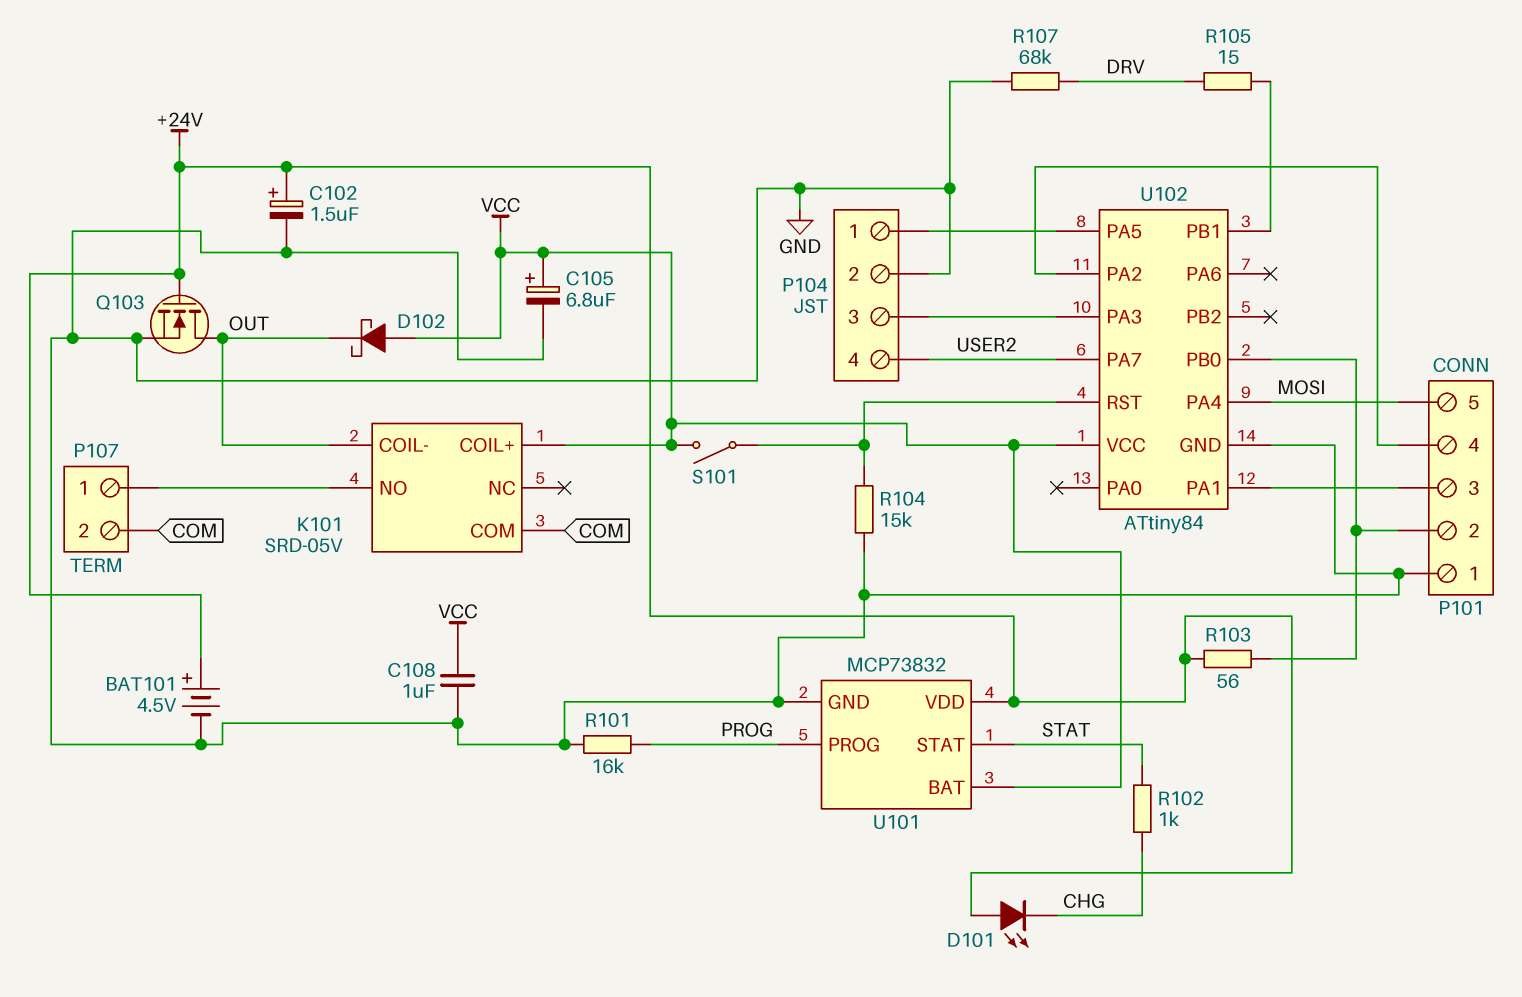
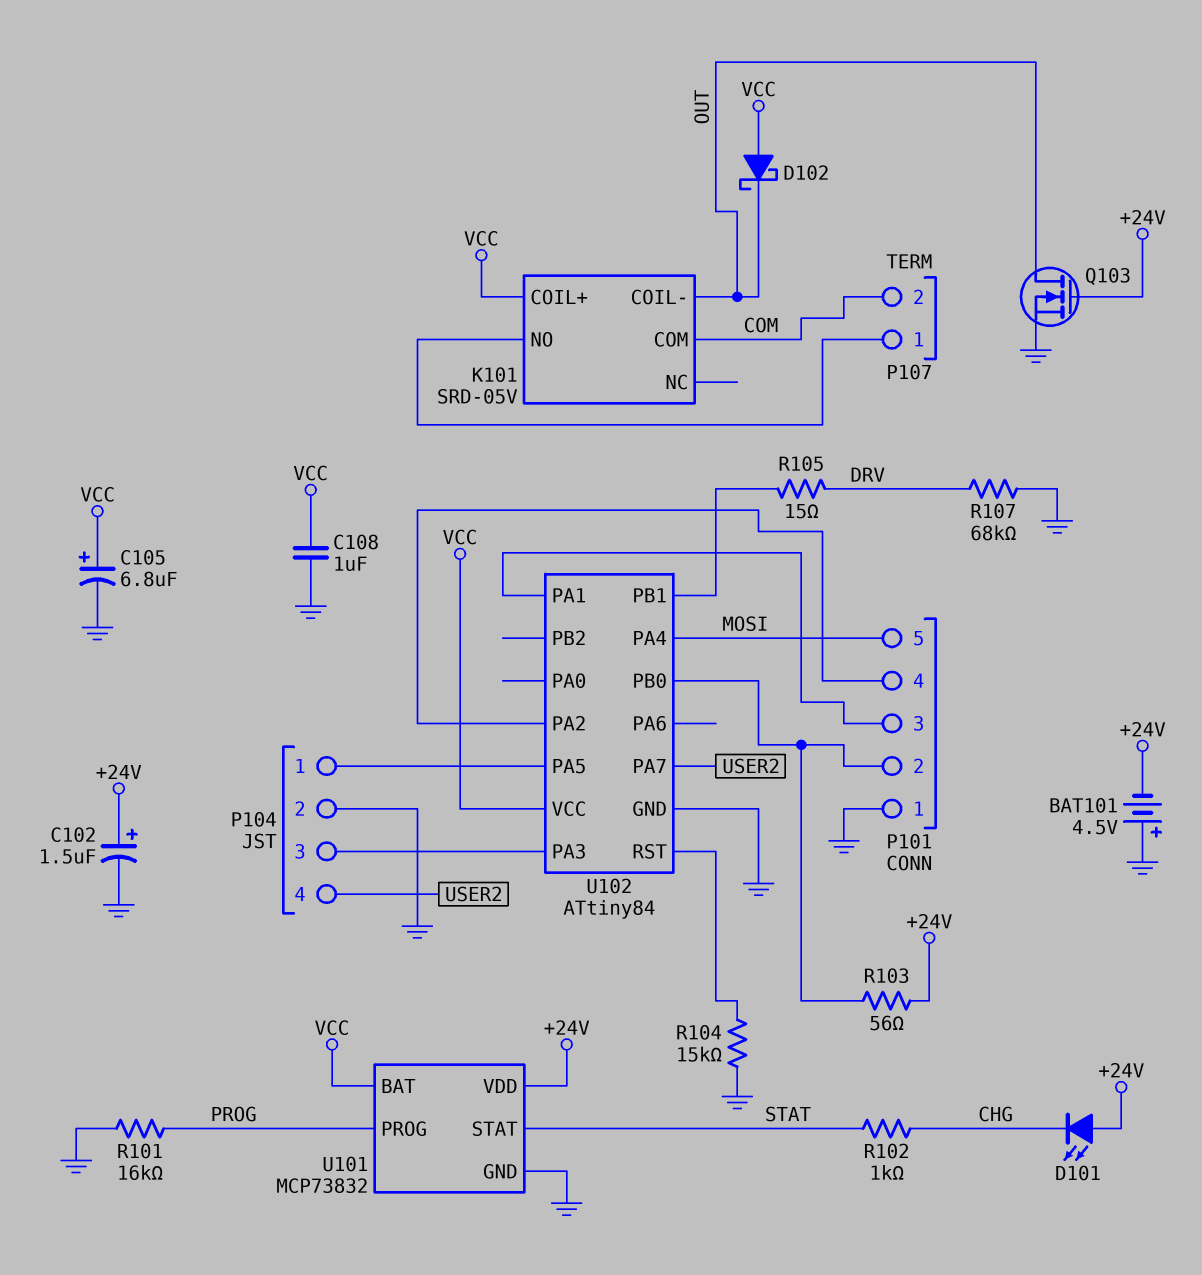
BAT101: 4.5V (plus +24V, minus GND) -> 4.5V (plus GND, minus +24V)
S101: switch (U102/RST, VCC) -> none

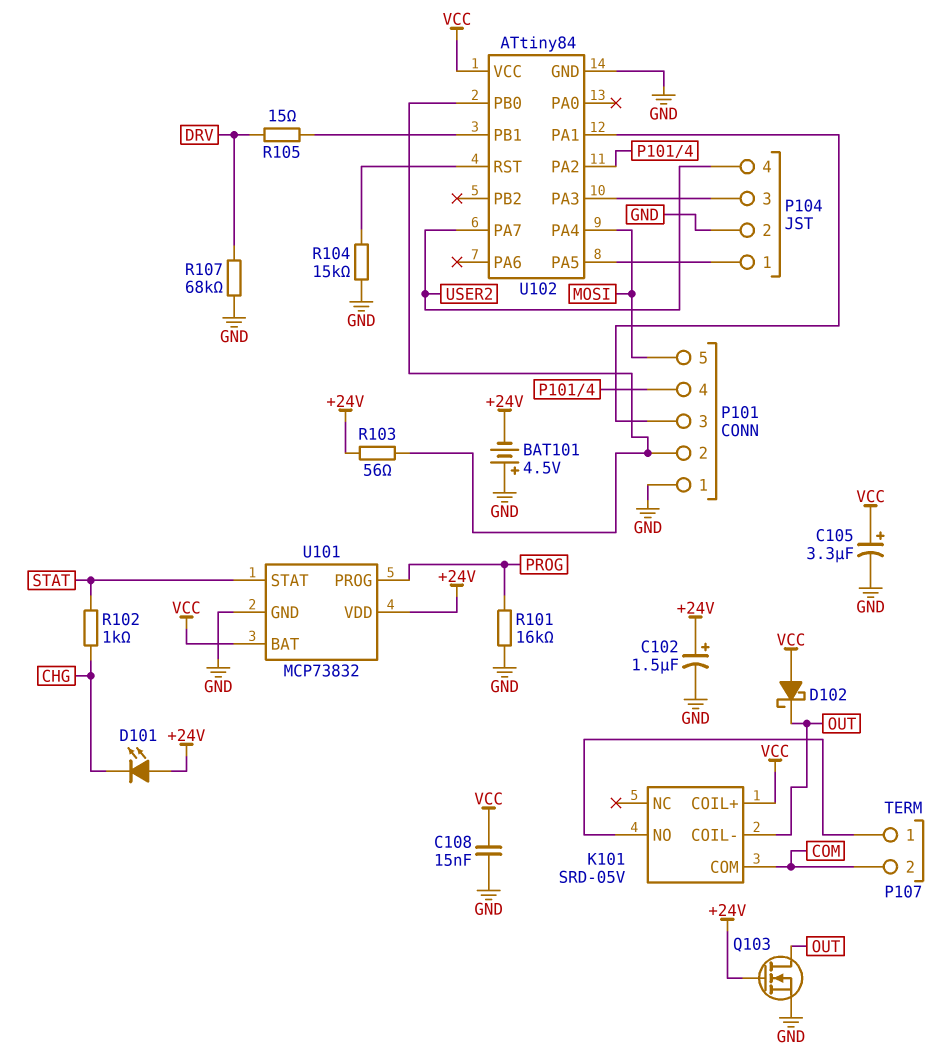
C105: 6.8uF (plus VCC, minus GND) -> 3.3uF (plus VCC, minus GND)
C108: 1uF (GND, VCC) -> 15nF (GND, VCC)

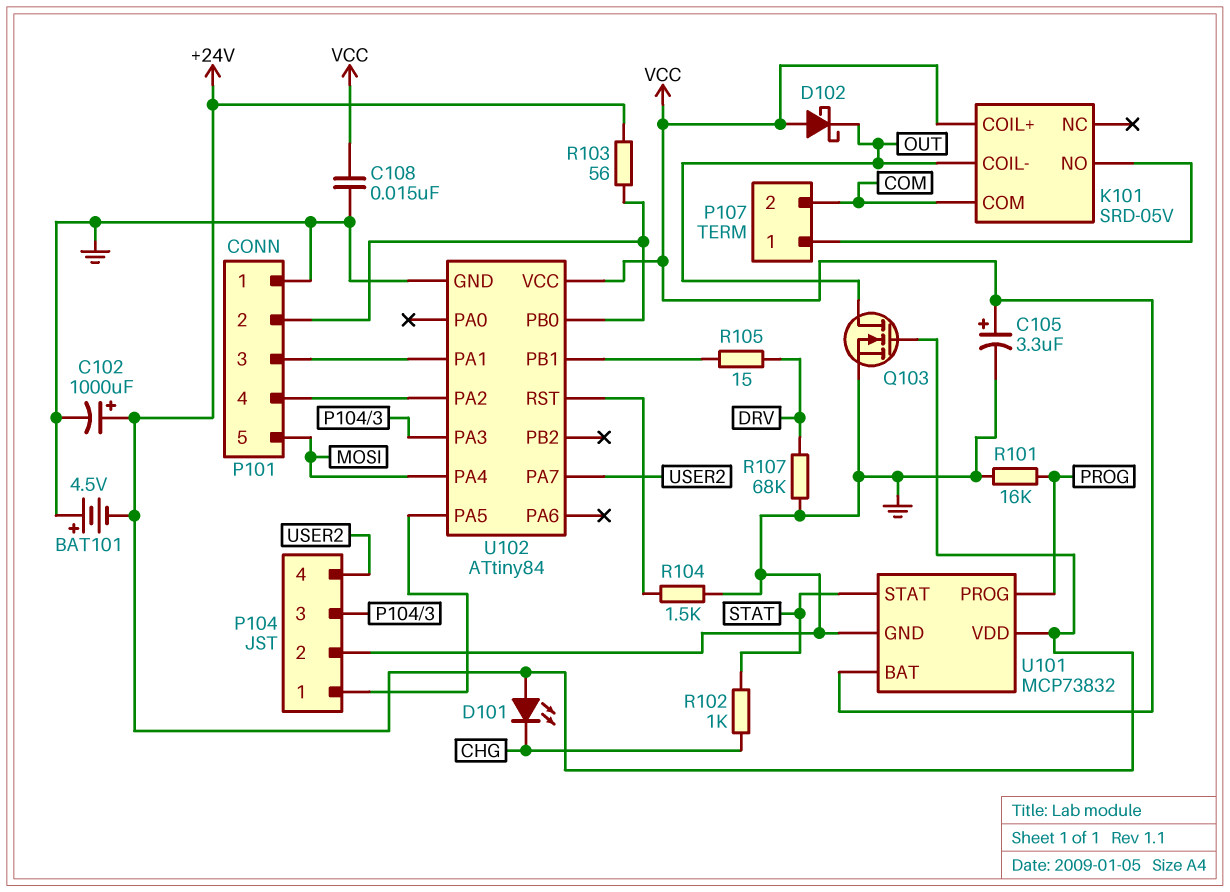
C102: 1.5uF (plus +24V, minus GND) -> 1000uF (plus +24V, minus GND)
R104: 15k (GND, U102/RST) -> 1.5k (GND, U102/RST)

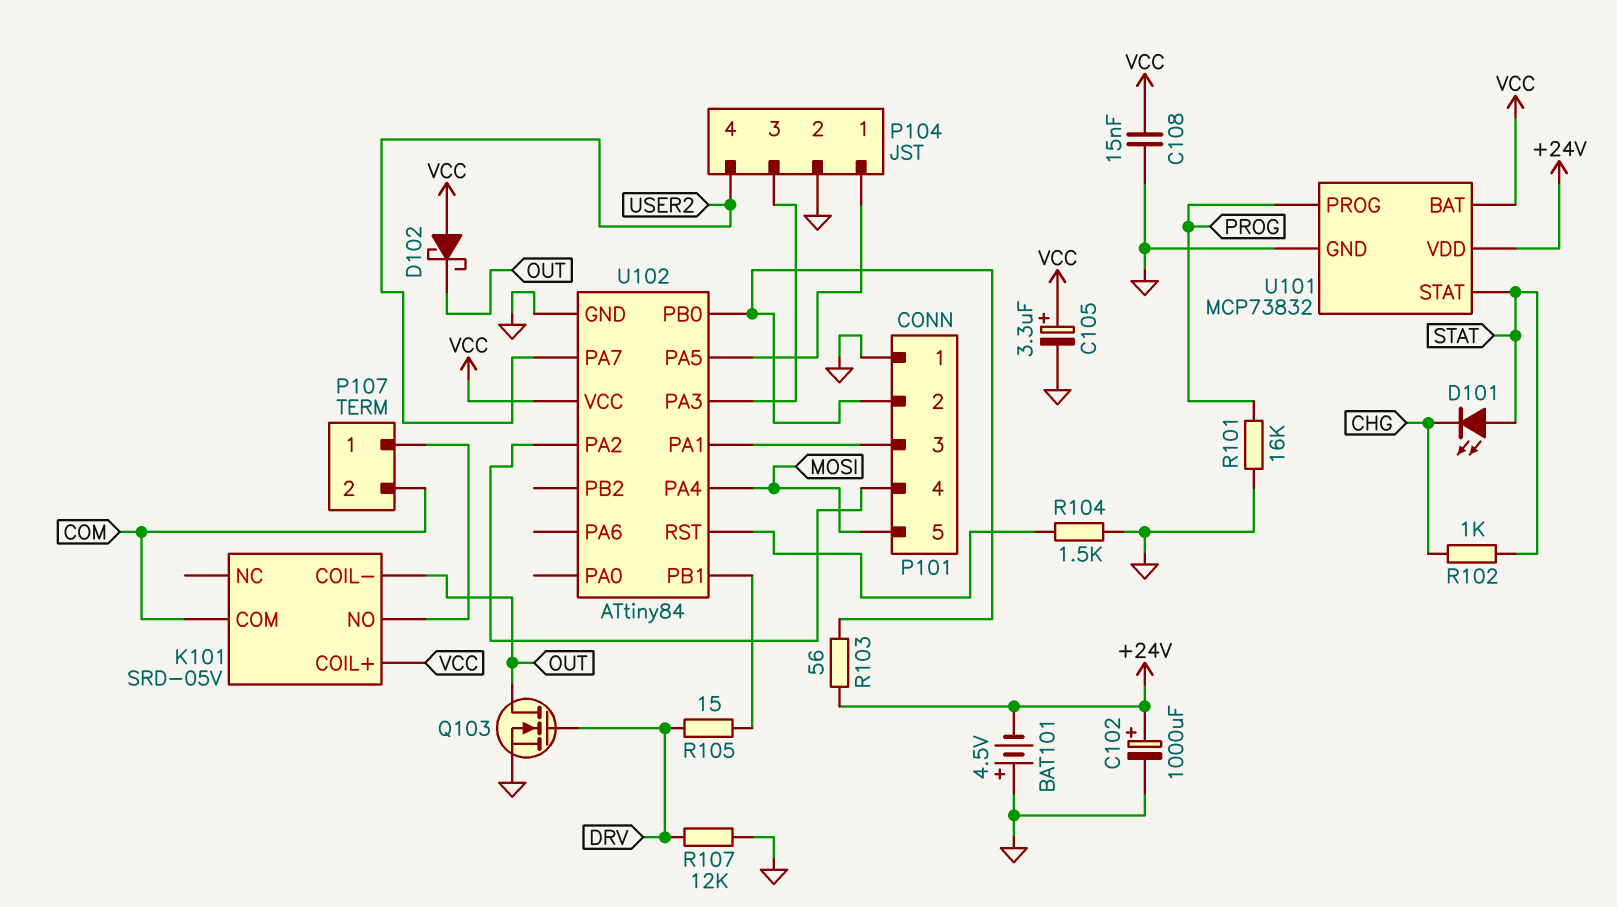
D101: LED (A +24V, K CHG) -> LED (A STAT, K CHG)
Q103: NMOS (G +24V, D OUT, S GND) -> NMOS (G DRV, D OUT, S GND)
R107: 68k (DRV, GND) -> 12k (DRV, GND)

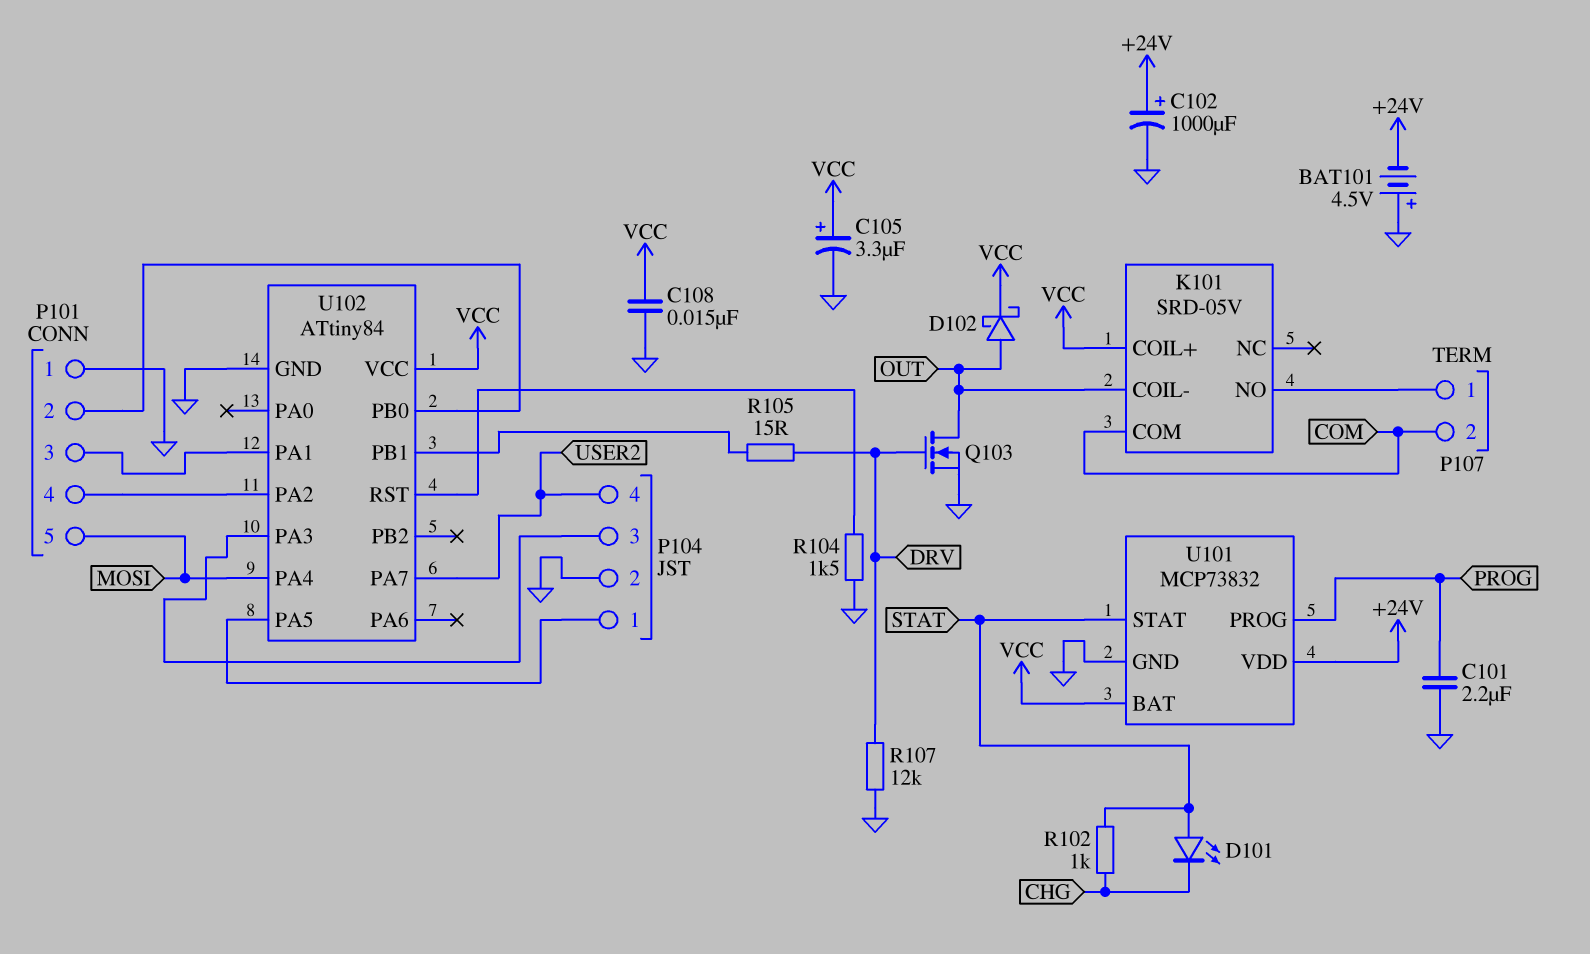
C101: none -> 2.2uF (GND, PROG)
D102: schottky (A VCC, K OUT) -> schottky (A OUT, K VCC)
R101: 16k (GND, PROG) -> none
R103: 56 (+24V, P101/2) -> none

